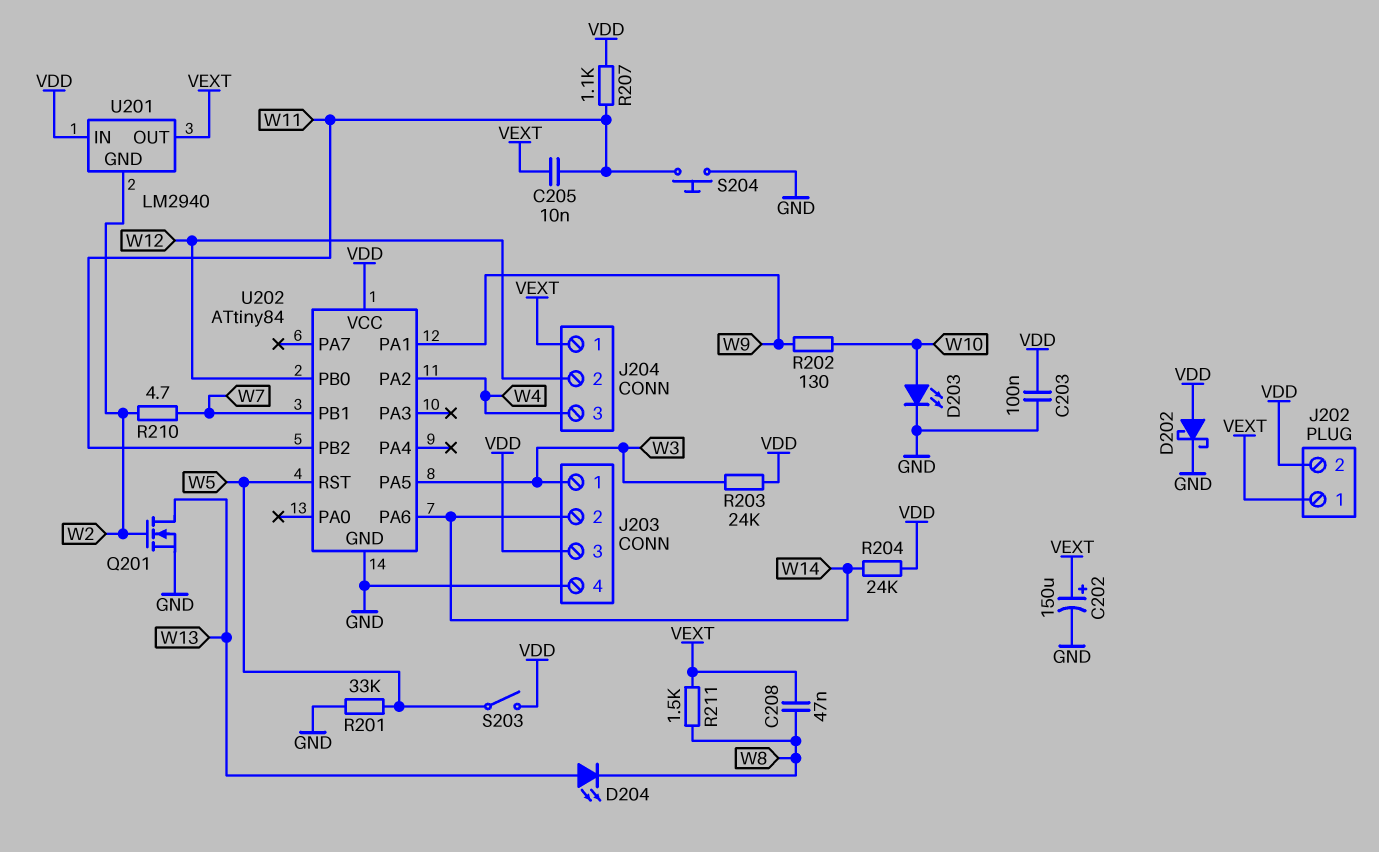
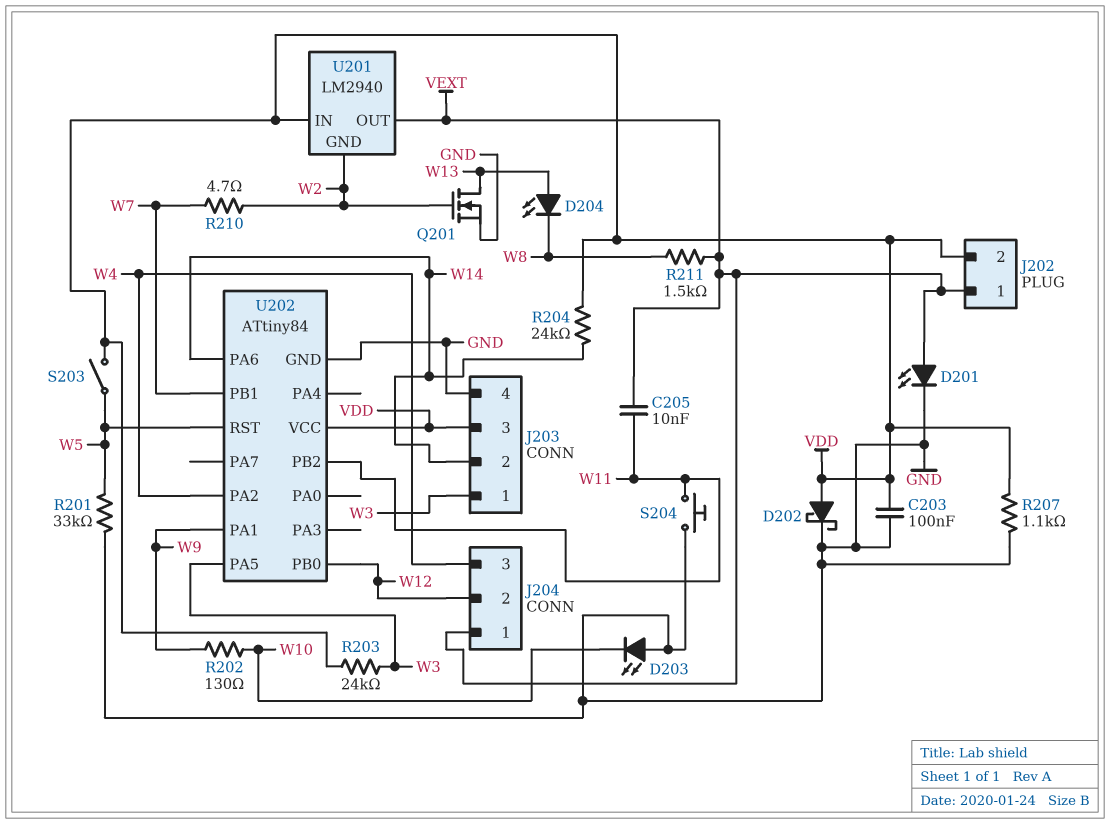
C202: 150uF (plus VEXT, minus GND) -> none
C208: 47nF (VEXT, W8) -> none
D201: none -> LED (A VEXT, K GND)
D203: LED (A W10, K GND) -> LED (A GND, K W10)
R207: 1.1k (VDD, W11) -> 1.1k (GND, VDD)

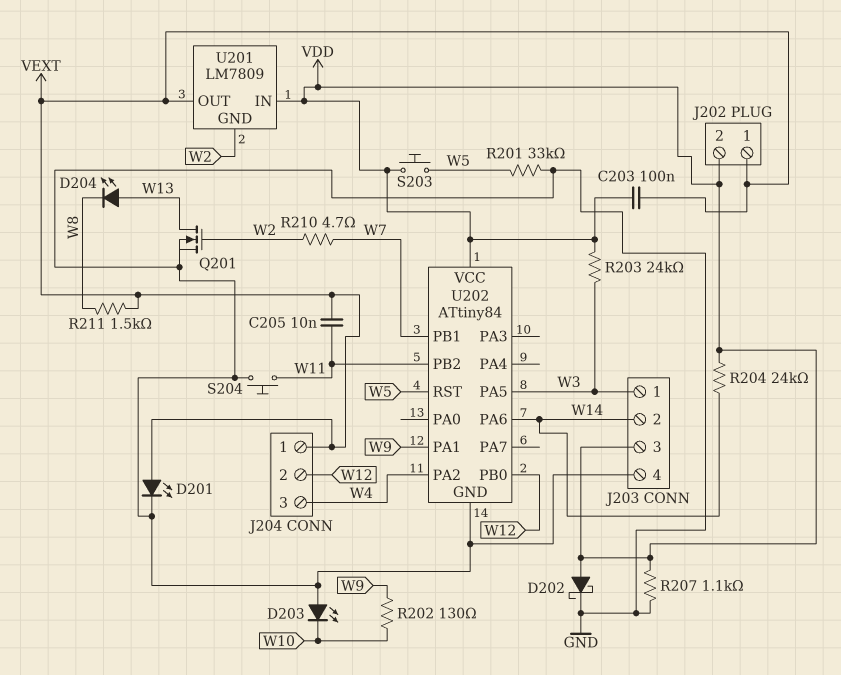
C203: 100nF (GND, VDD) -> 100nF (VDD, VEXT)
S203: switch (VDD, W5) -> button (VDD, W5)
U201: LM2940 -> LM7809

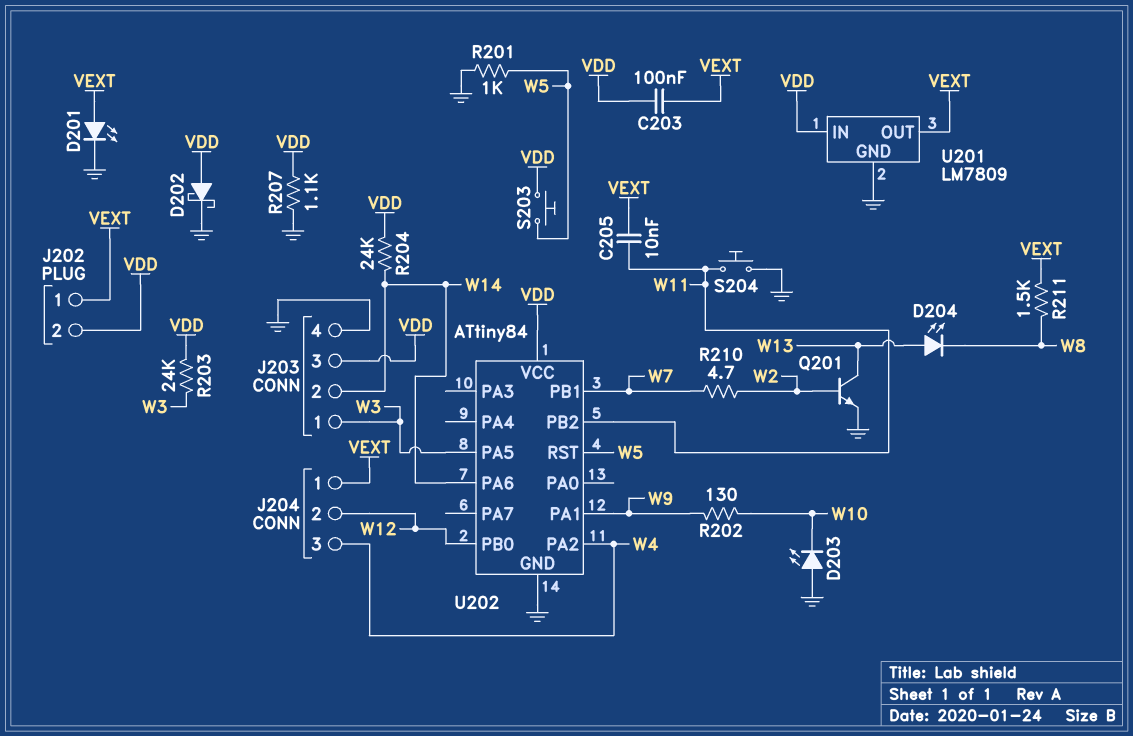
Q201: NMOS (G W2, D W13, S GND) -> NPN (B W2, C W13, E GND)
R201: 33k (GND, W5) -> 1k (GND, W5)
U201 pin GND: W2 -> GND

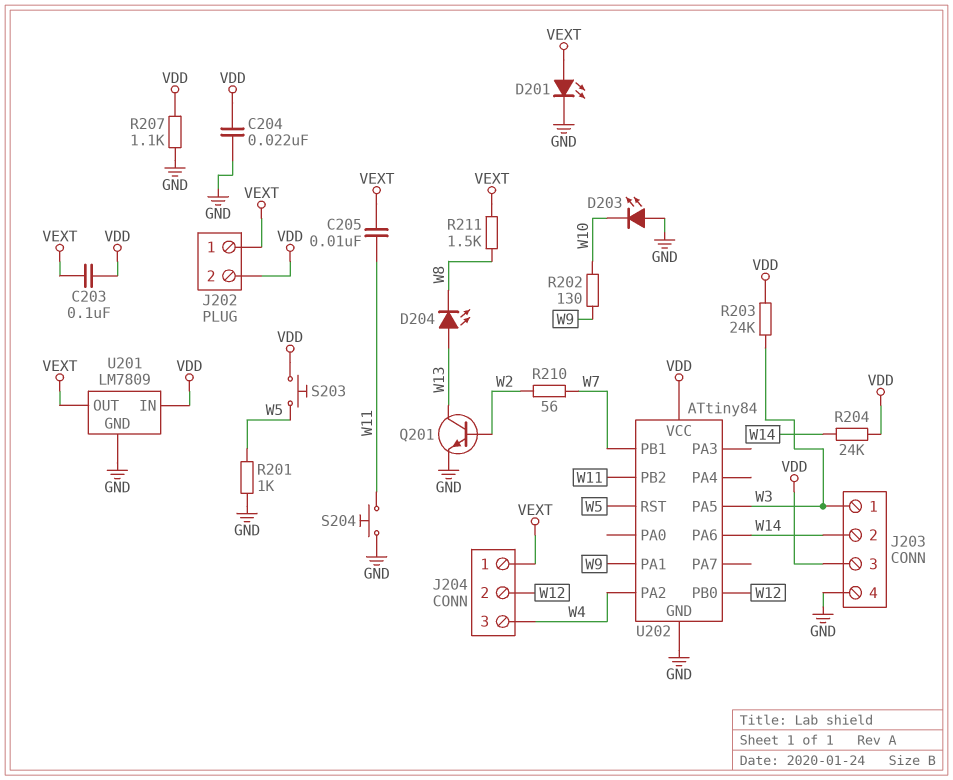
C204: none -> 22nF (GND, VDD)
D202: schottky (A VDD, K GND) -> none
R210: 4.7 (W2, W7) -> 56 (W2, W7)

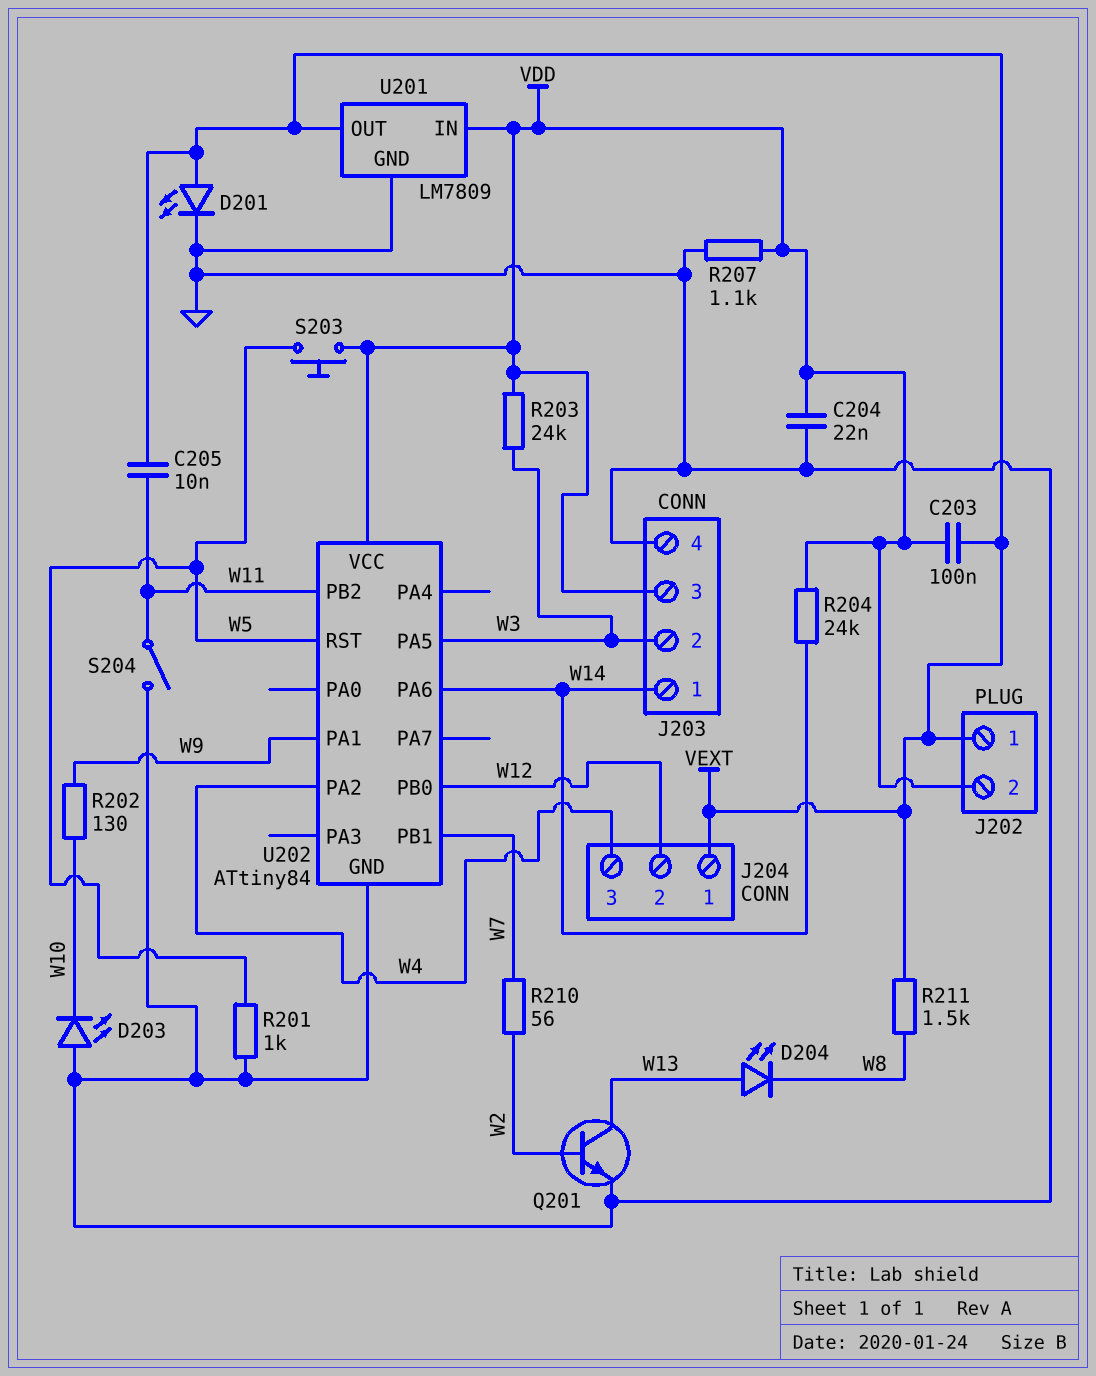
J203 pin 1: W3 -> W14
J203 pin 2: W14 -> W3
S204: button (GND, W11) -> switch (GND, W11)

